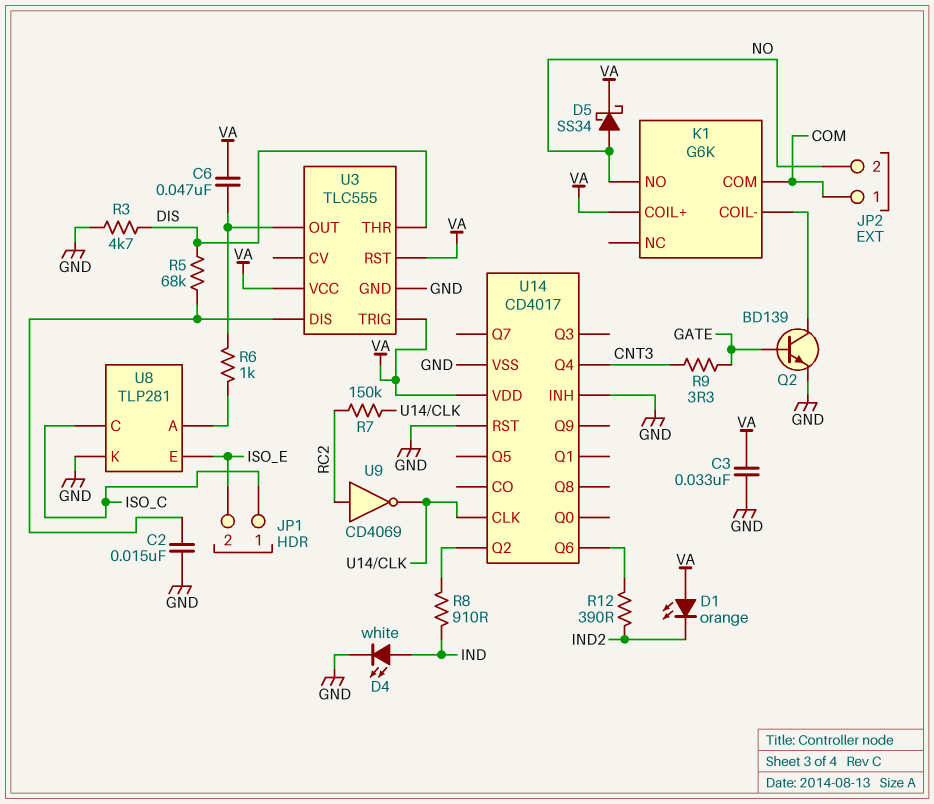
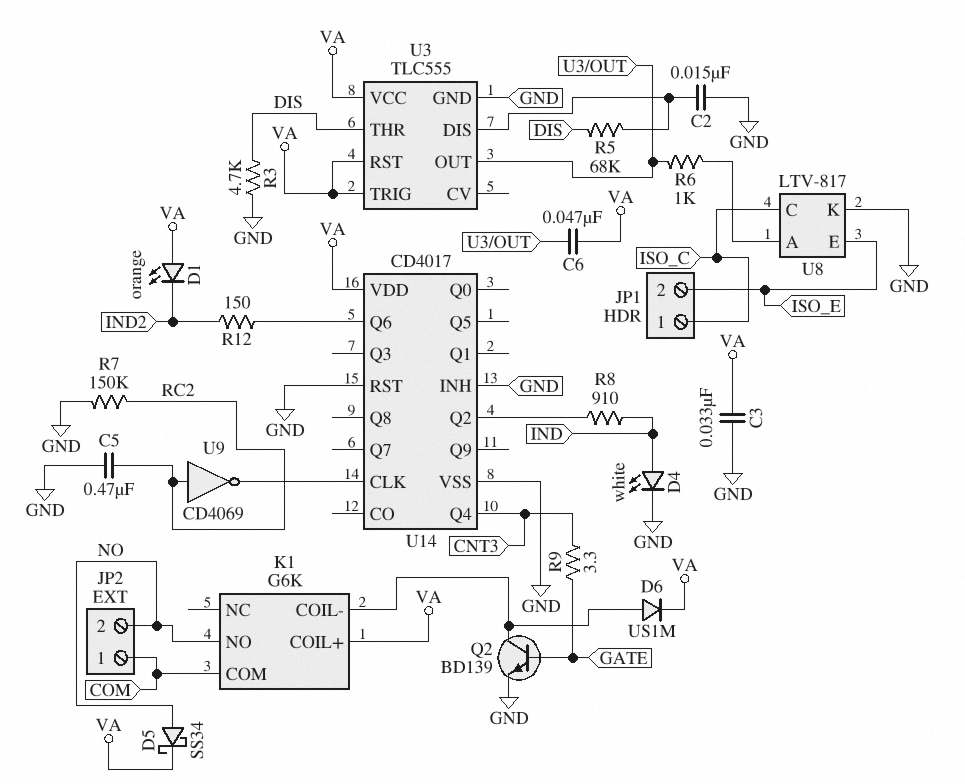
C5: none -> 470nF (GND, RC2)
D6: none -> diode US1M (A K1/COIL-, K VA)
R7: 150k (RC2, U14/CLK) -> 150k (GND, RC2)
R12: 390 (IND2, U14/Q6) -> 150 (IND2, U14/Q6)
U8: TLP281 -> LTV-817

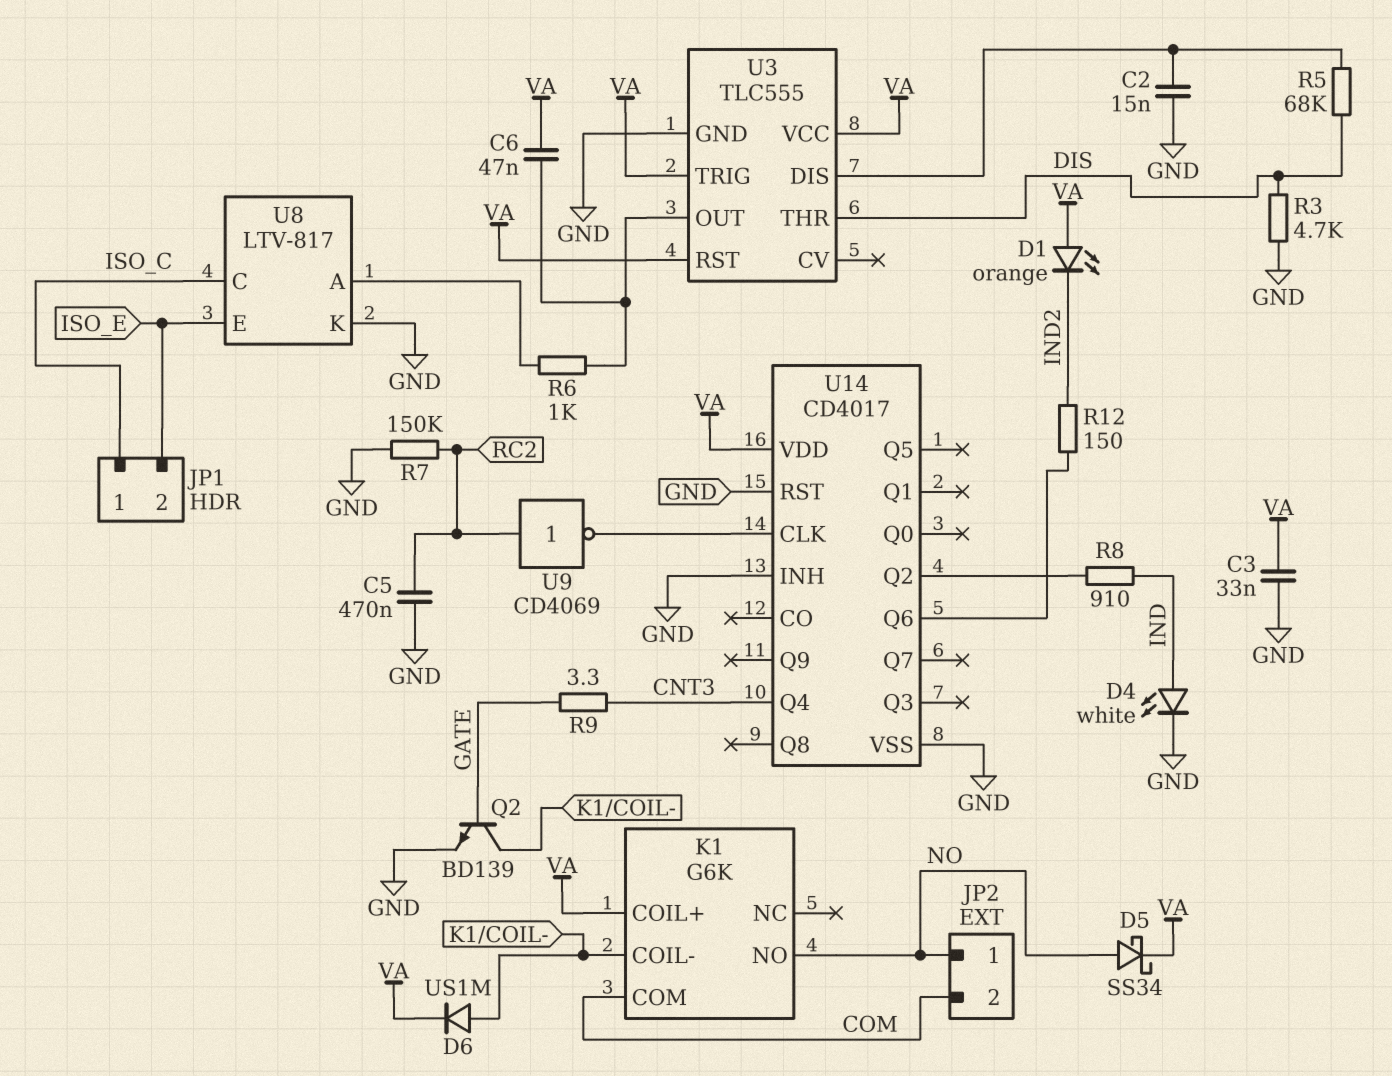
JP2 pin 1: COM -> NO
JP2 pin 2: NO -> COM

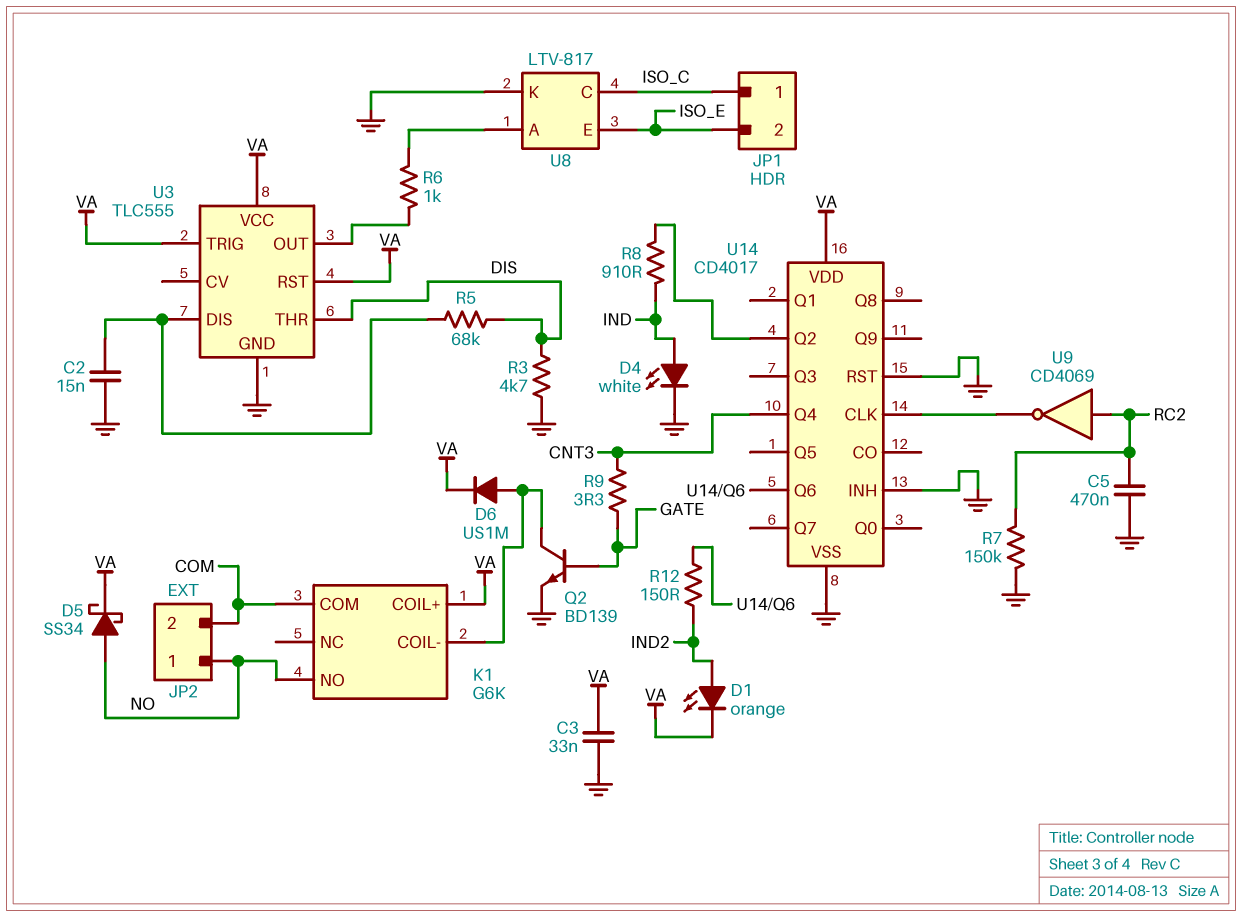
C6: 47nF (U3/OUT, VA) -> none
D1: LED orange (A VA, K IND2) -> LED orange (A IND2, K VA)

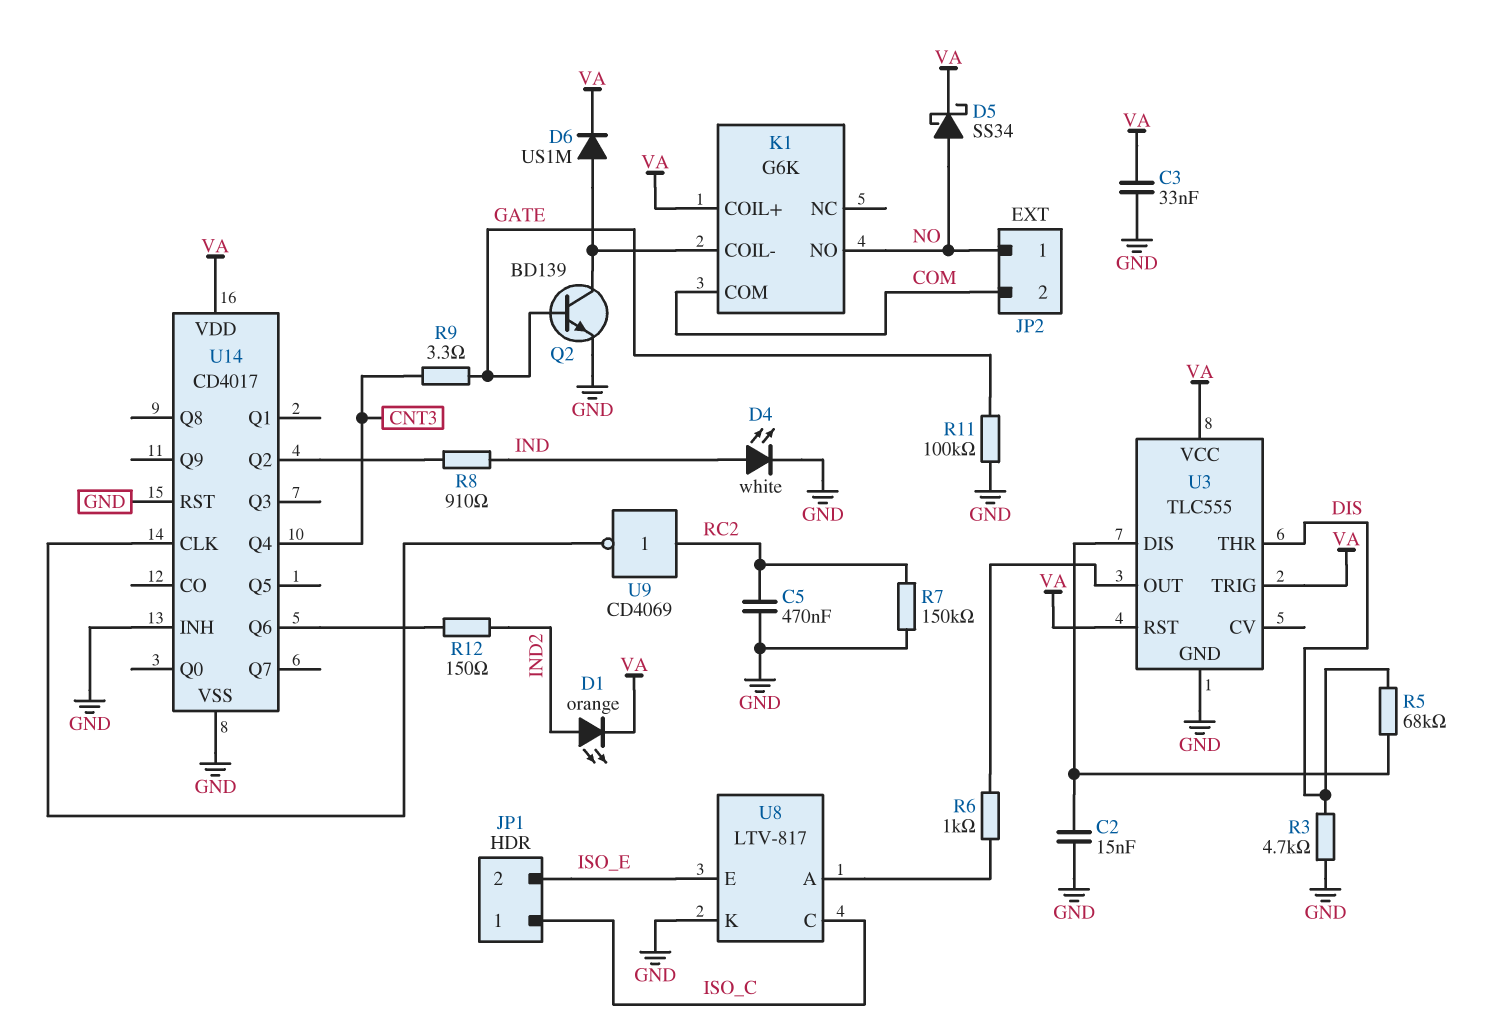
R11: none -> 100k (GATE, GND)

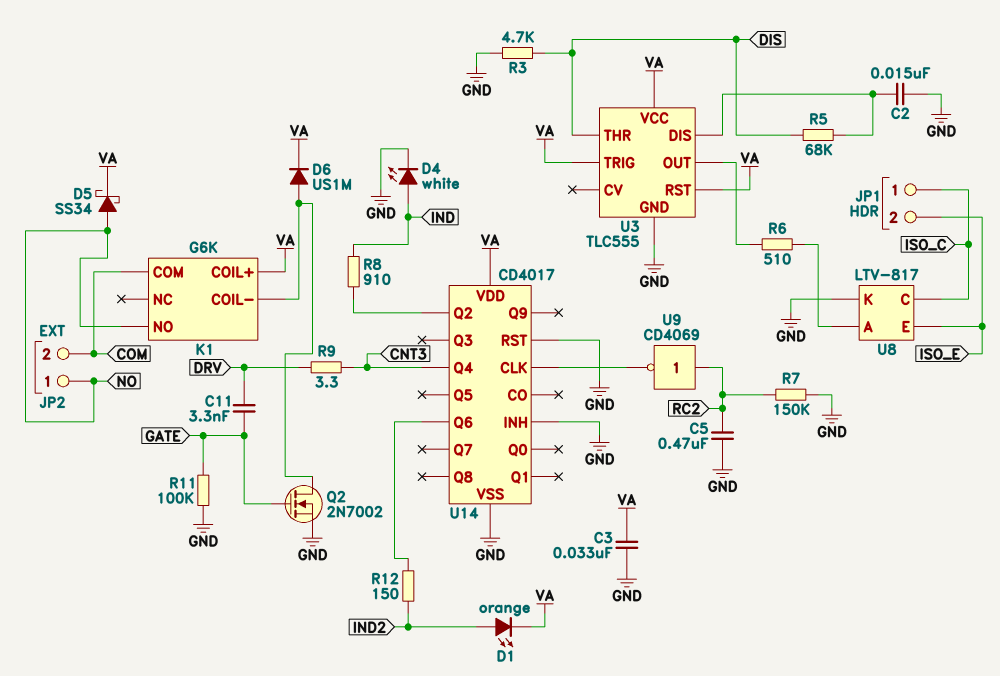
C11: none -> 3.3nF (DRV, GATE)
Q2: NPN BD139 (B GATE, C K1/COIL-, E GND) -> NMOS 2N7002 (G GATE, D K1/COIL-, S GND)
R6: 1k (U3/OUT, U8/A) -> 510 (U3/OUT, U8/A)
R9: 3.3 (CNT3, GATE) -> 3.3 (CNT3, DRV)

